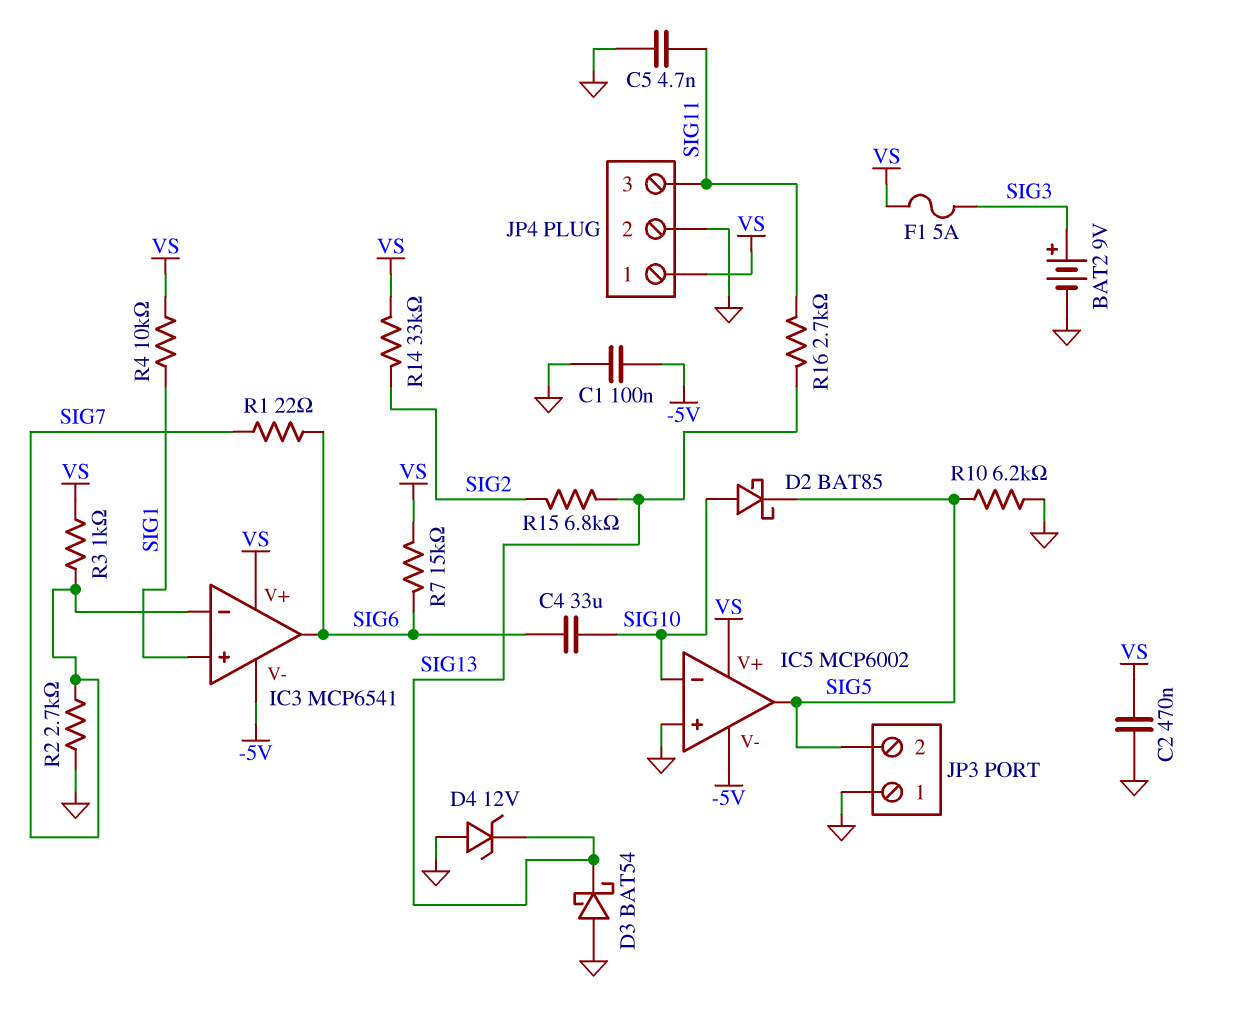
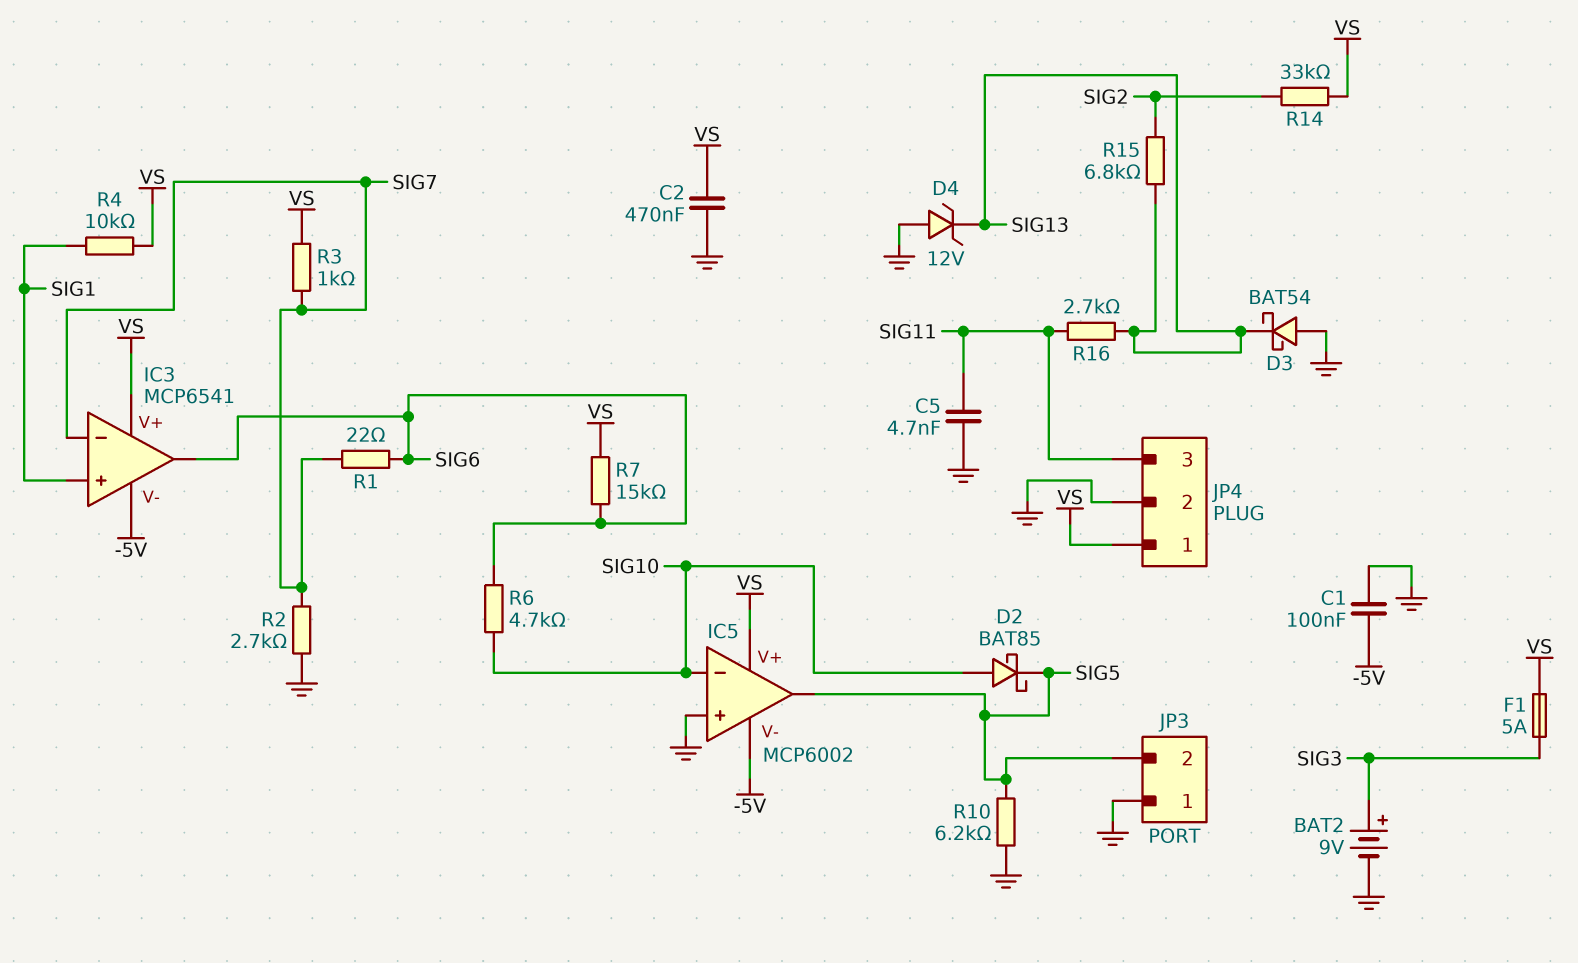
C4: 33uF (SIG6, SIG10) -> none
R6: none -> 4.7k (SIG6, SIG10)

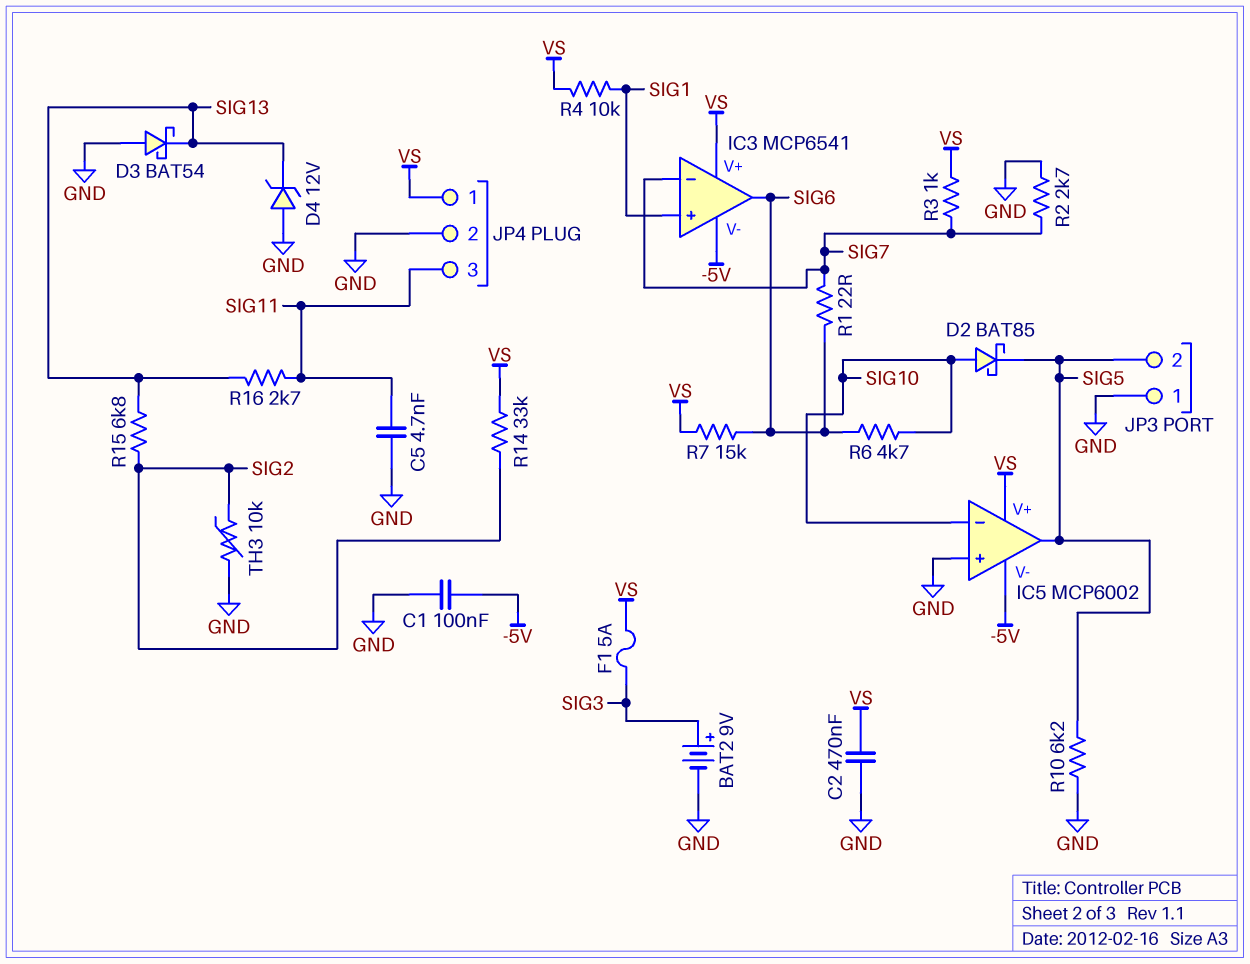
TH3: none -> 10k (GND, SIG2)

